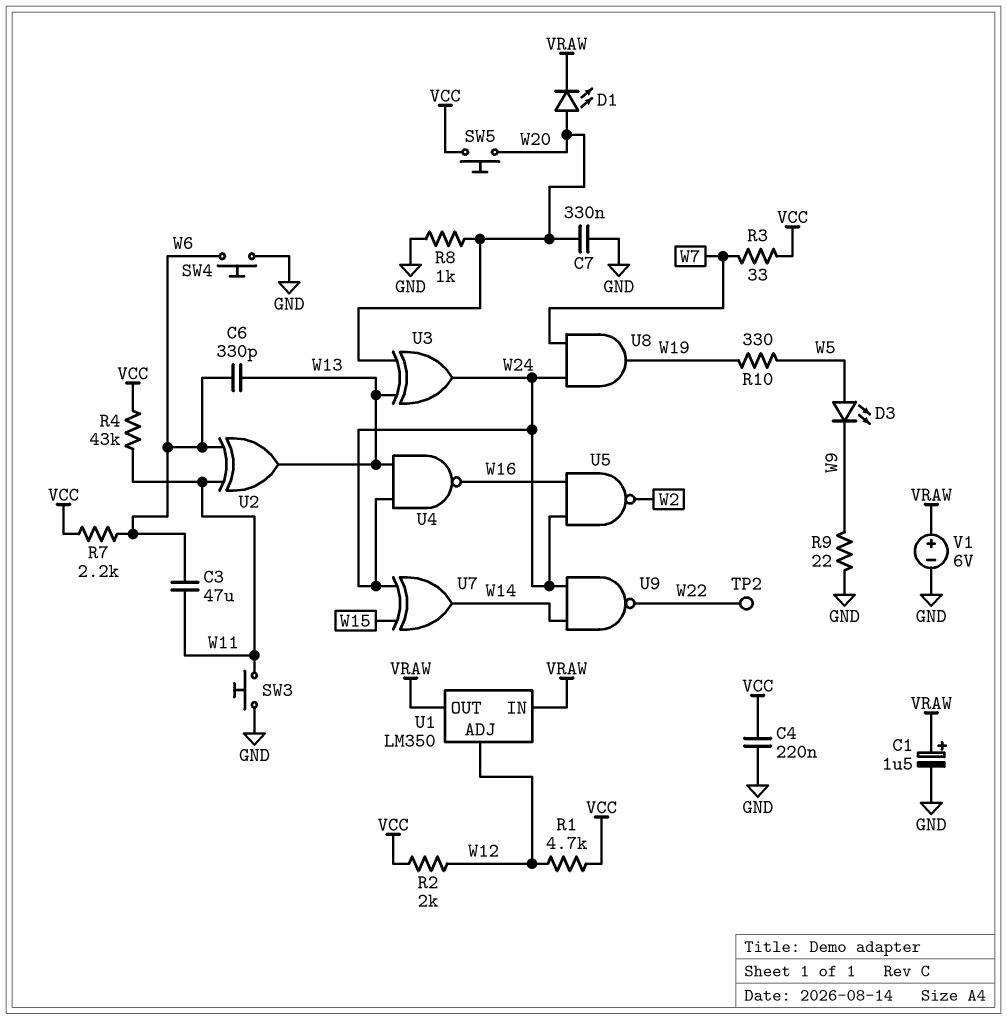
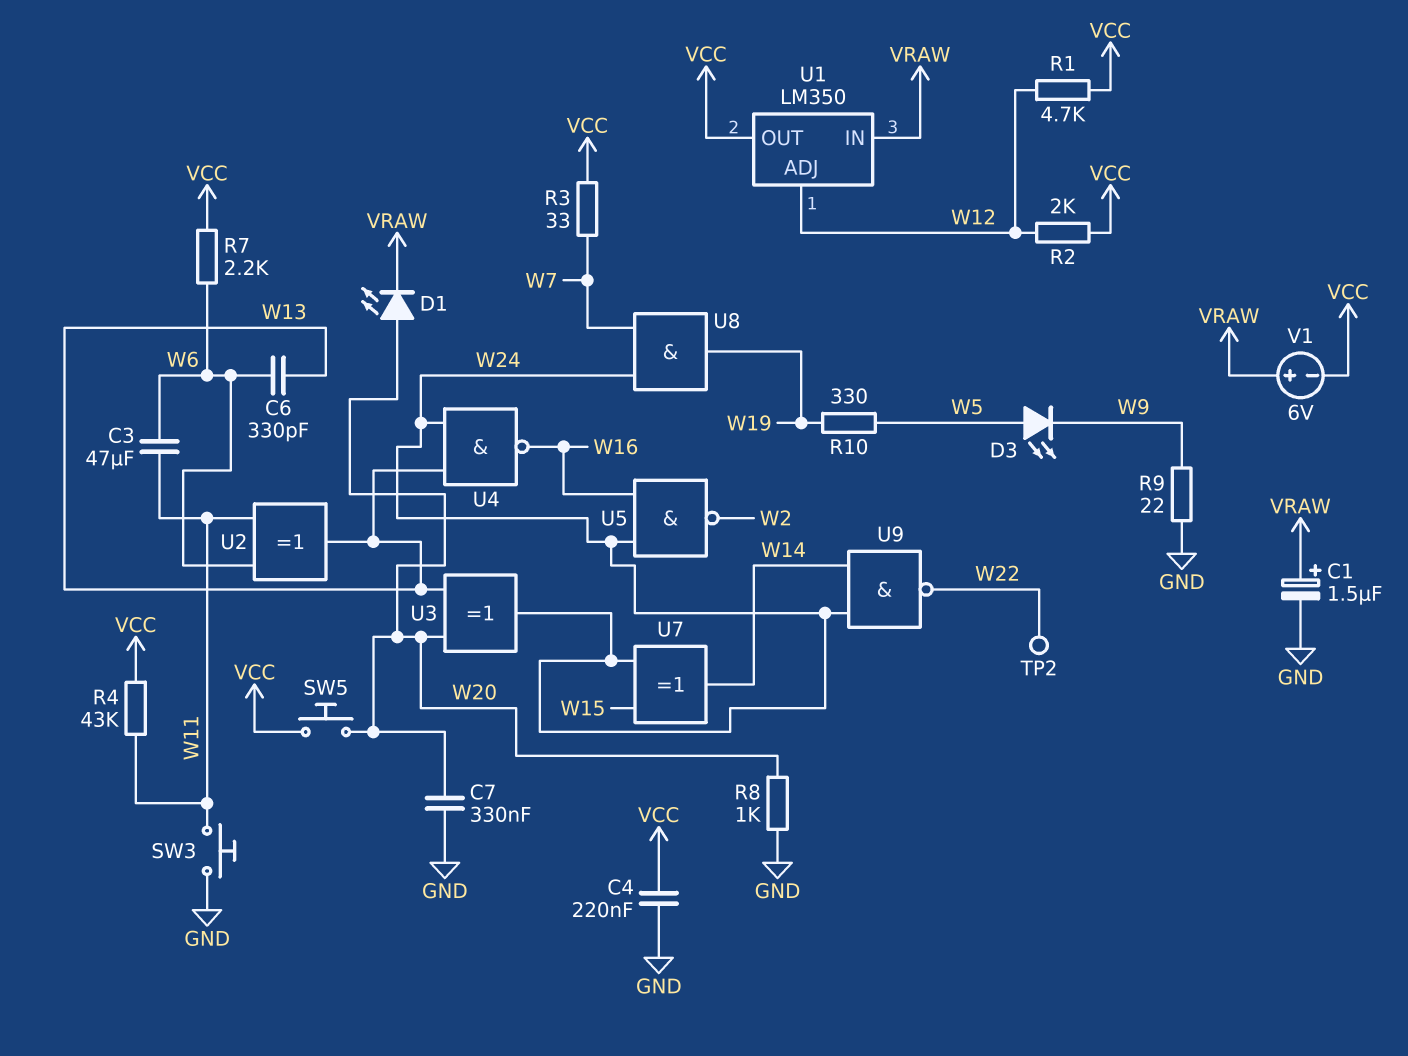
SW4: button (GND, W6) -> none
U1 pin OUT: VRAW -> VCC
V1: 6V (plus VRAW, minus GND) -> 6V (plus VRAW, minus VCC)

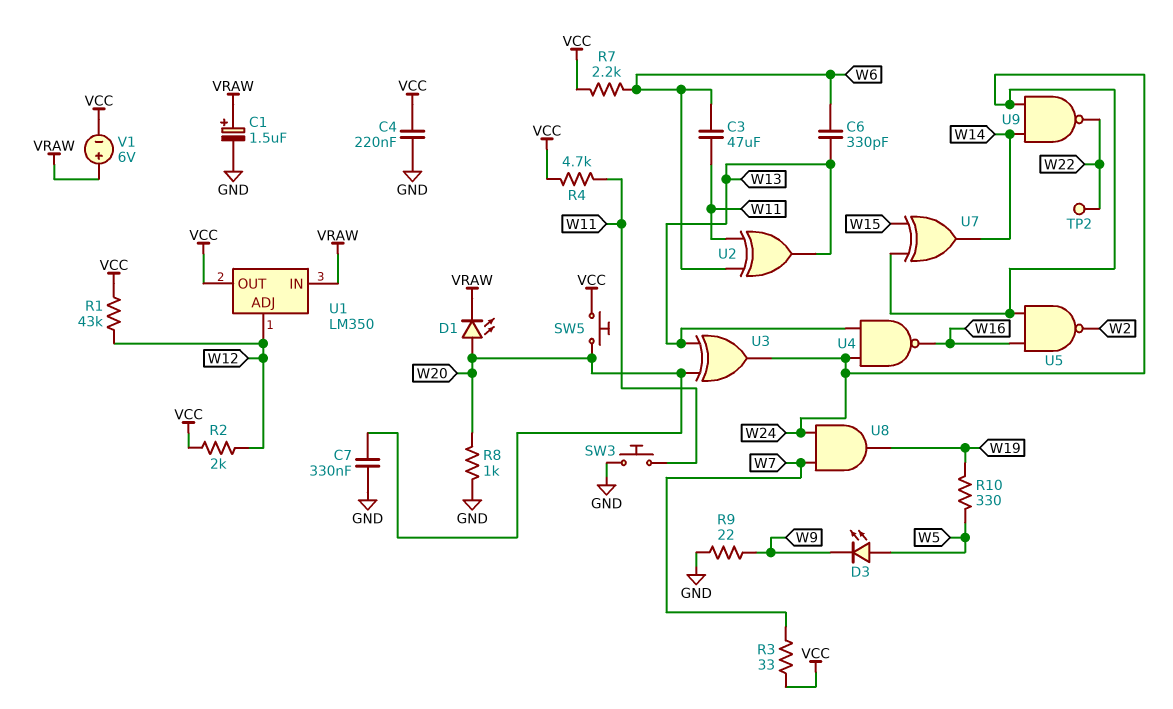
R1: 4.7k (VCC, W12) -> 43k (VCC, W12)
R4: 43k (VCC, W11) -> 4.7k (VCC, W11)

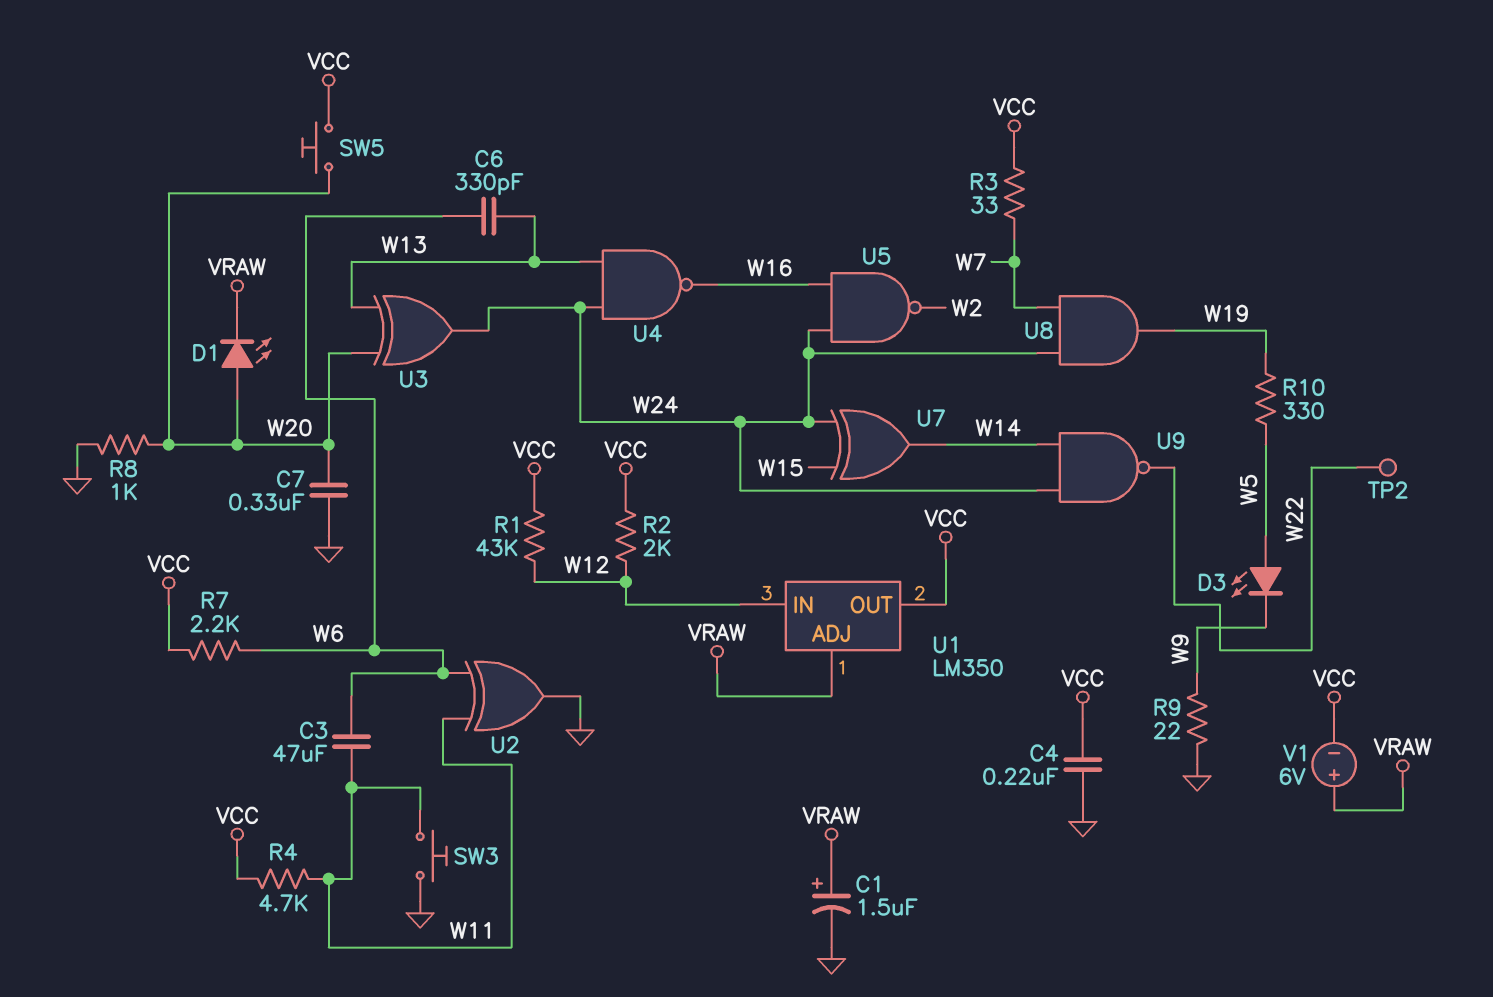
U1 pin ADJ: W12 -> VRAW
U1 pin IN: VRAW -> W12
U2: XOR (in W6, in W11, out W13) -> XOR (in W6, in W11, out GND)

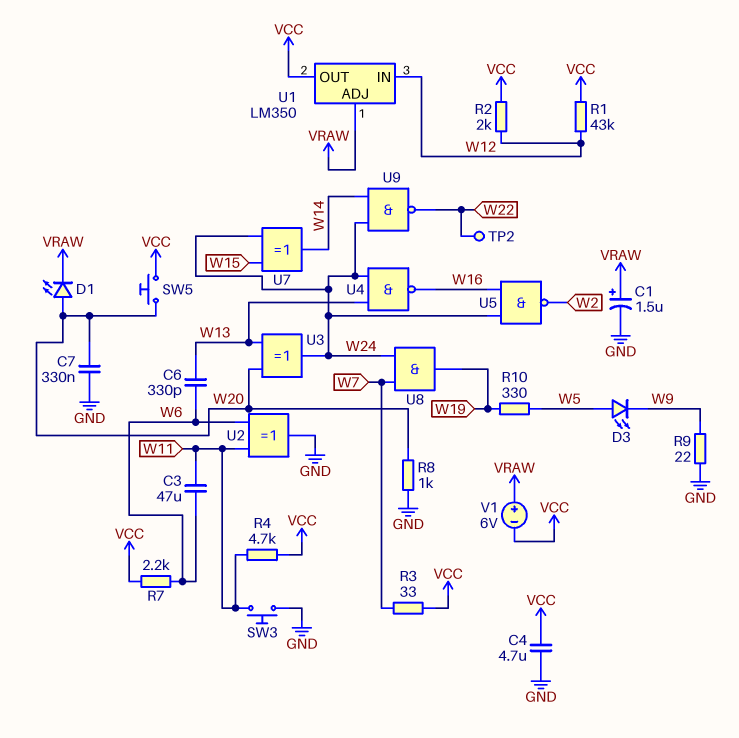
C4: 220nF (GND, VCC) -> 4.7uF (GND, VCC)

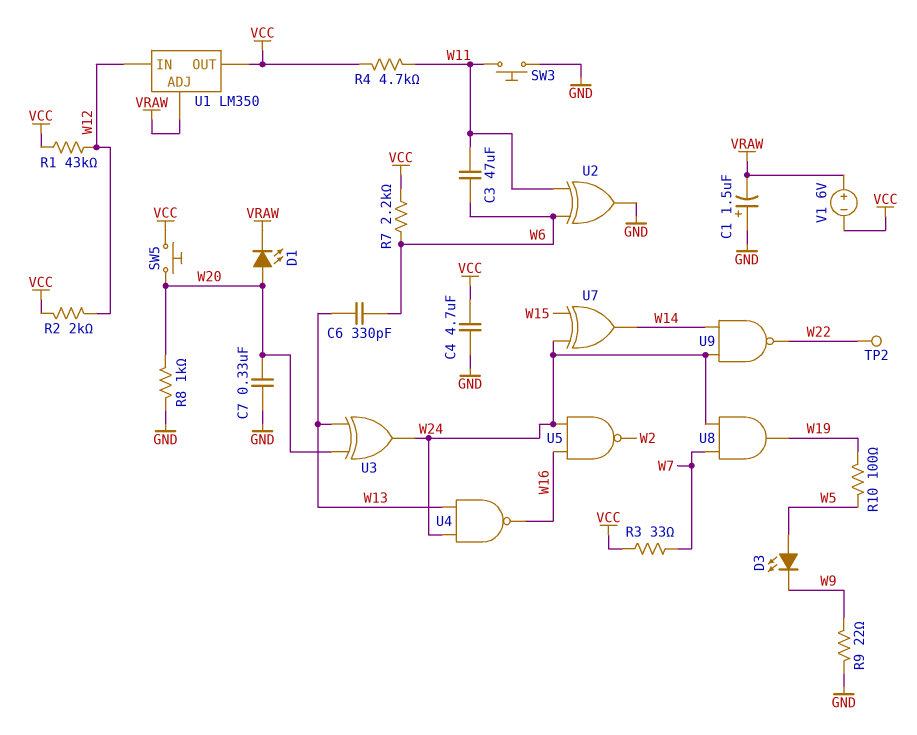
C1: 1.5uF (plus VRAW, minus GND) -> 1.5uF (plus GND, minus VRAW)
R10: 330 (W5, W19) -> 100 (W5, W19)

